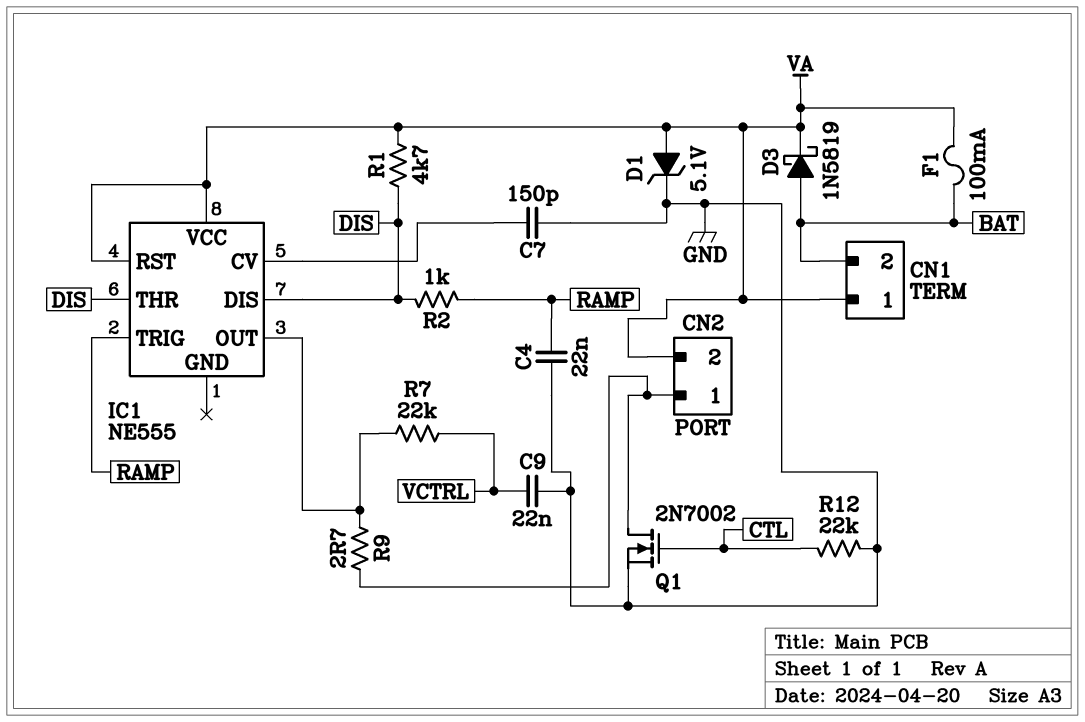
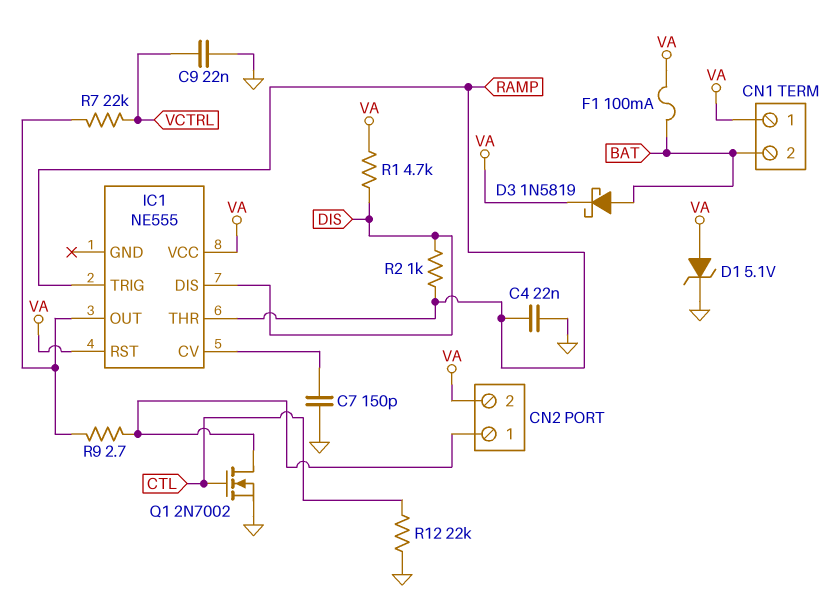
IC1 pin THR: DIS -> RAMP

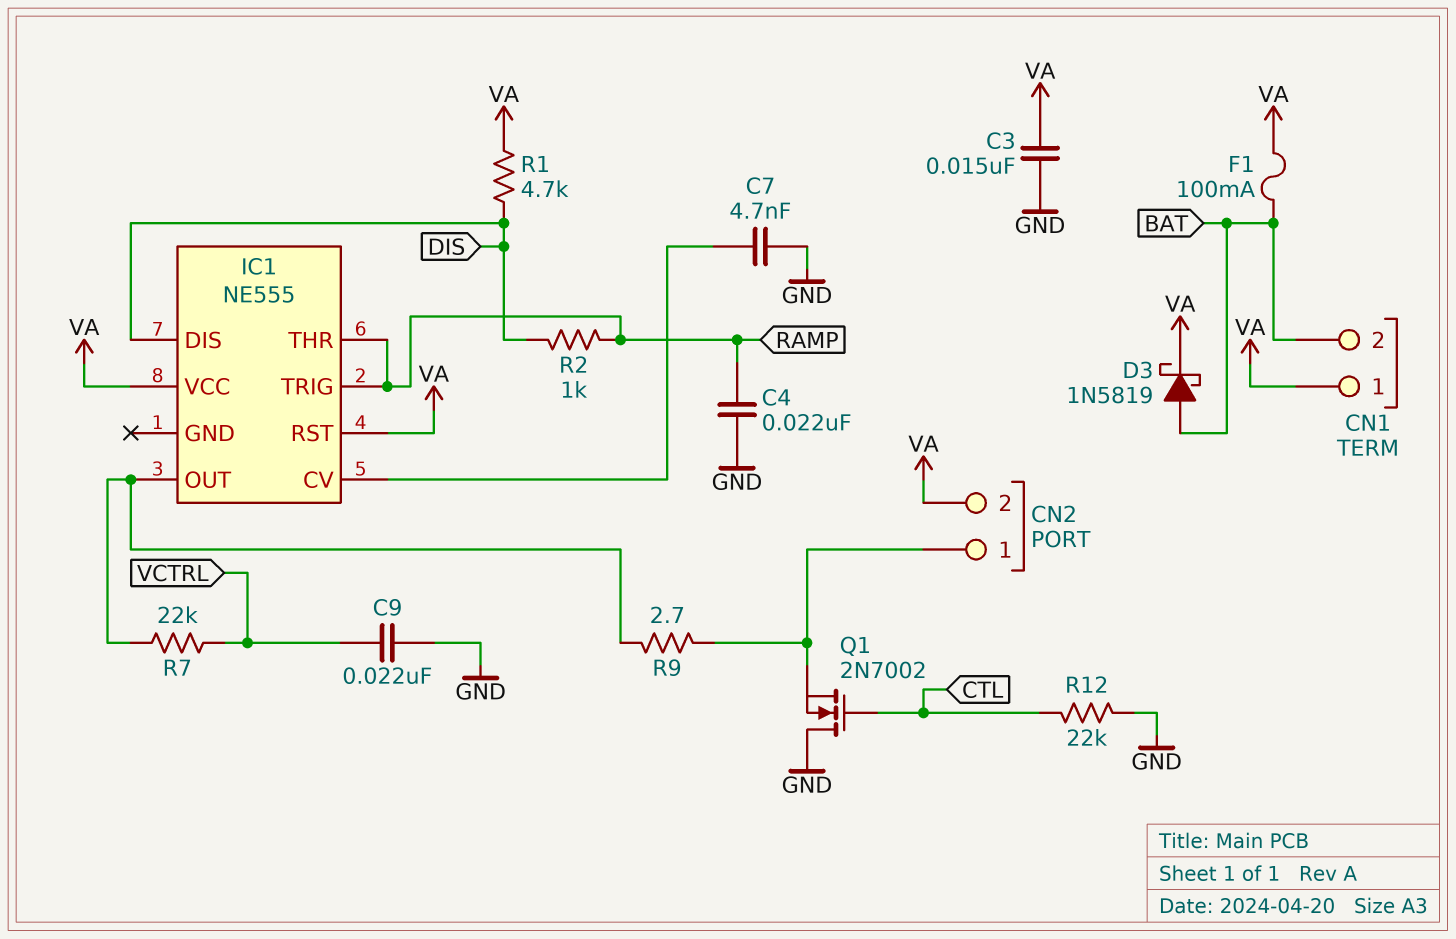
C3: none -> 15nF (GND, VA)
C7: 150pF (GND, IC1/CV) -> 4.7nF (GND, IC1/CV)
D1: zener 5.1V (A VA, K GND) -> none
Q1: NMOS 2N7002 (G CTL, D CN2/1, S GND) -> NMOS 2N7002 (G CTL, D GND, S CN2/1)

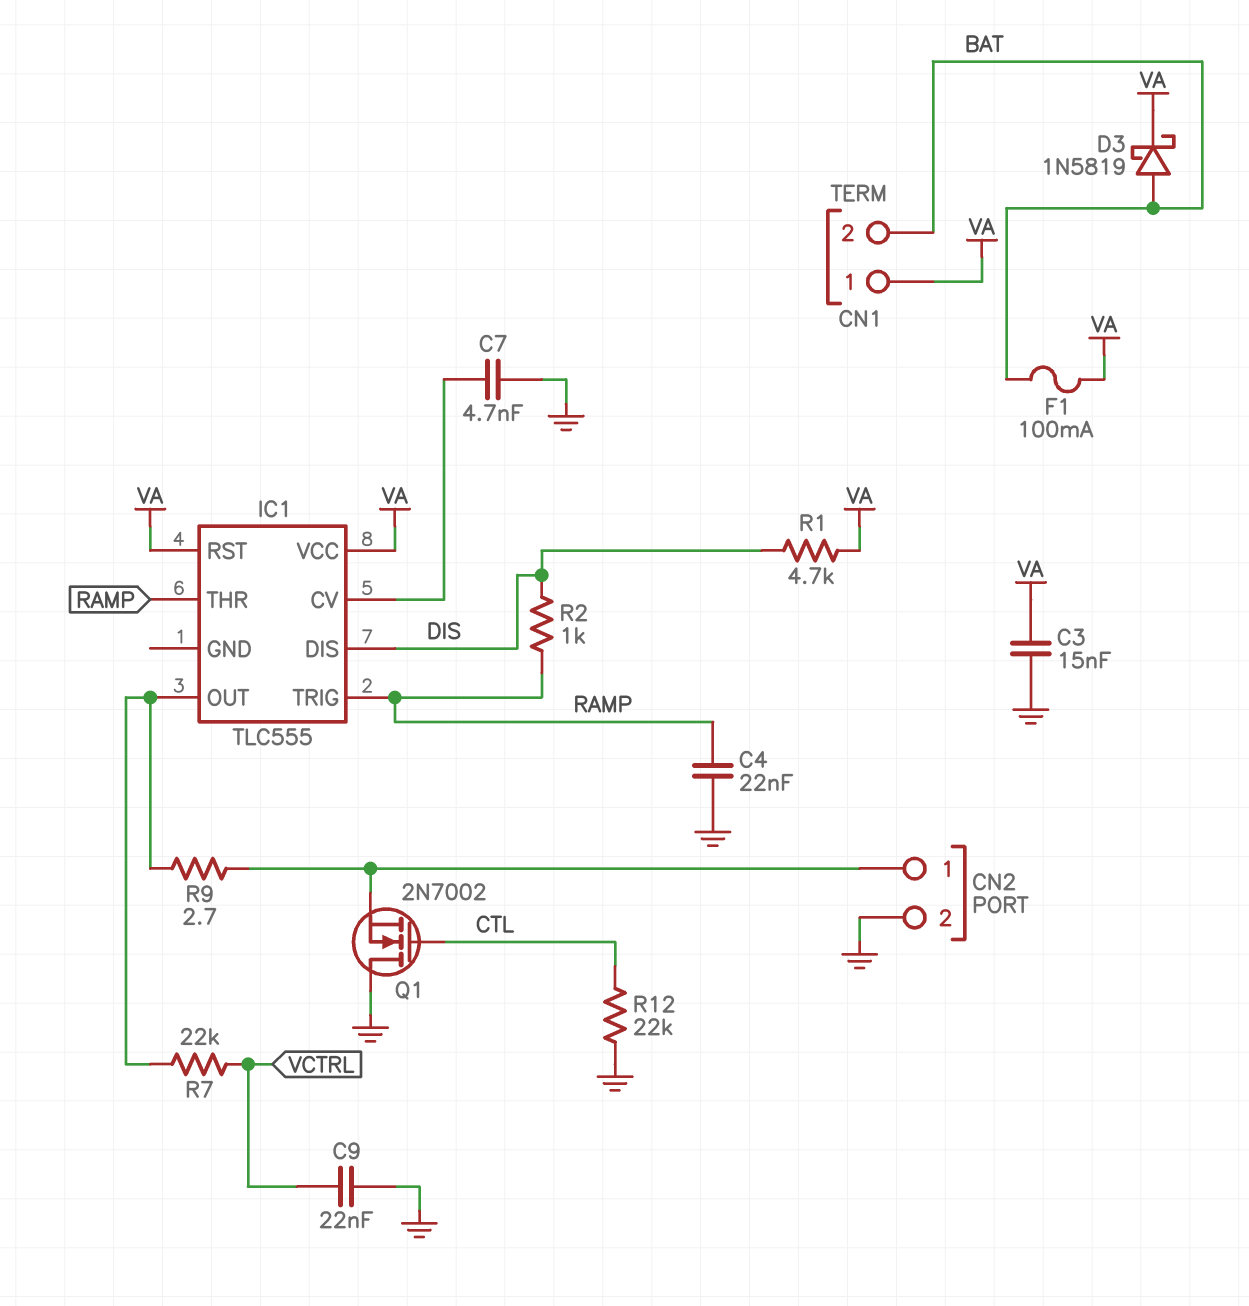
CN2 pin 2: VA -> GND
IC1: NE555 -> TLC555

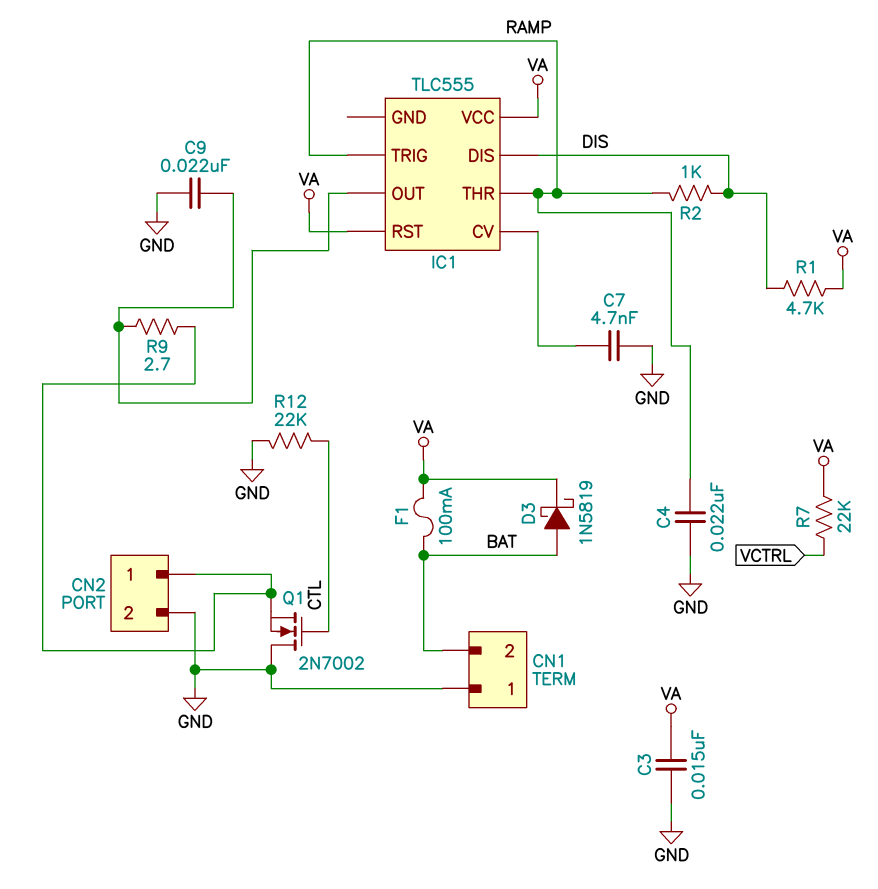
C9: 22nF (GND, VCTRL) -> 22nF (GND, IC1/OUT)
CN1 pin 1: VA -> GND
R7: 22k (IC1/OUT, VCTRL) -> 22k (VA, VCTRL)

